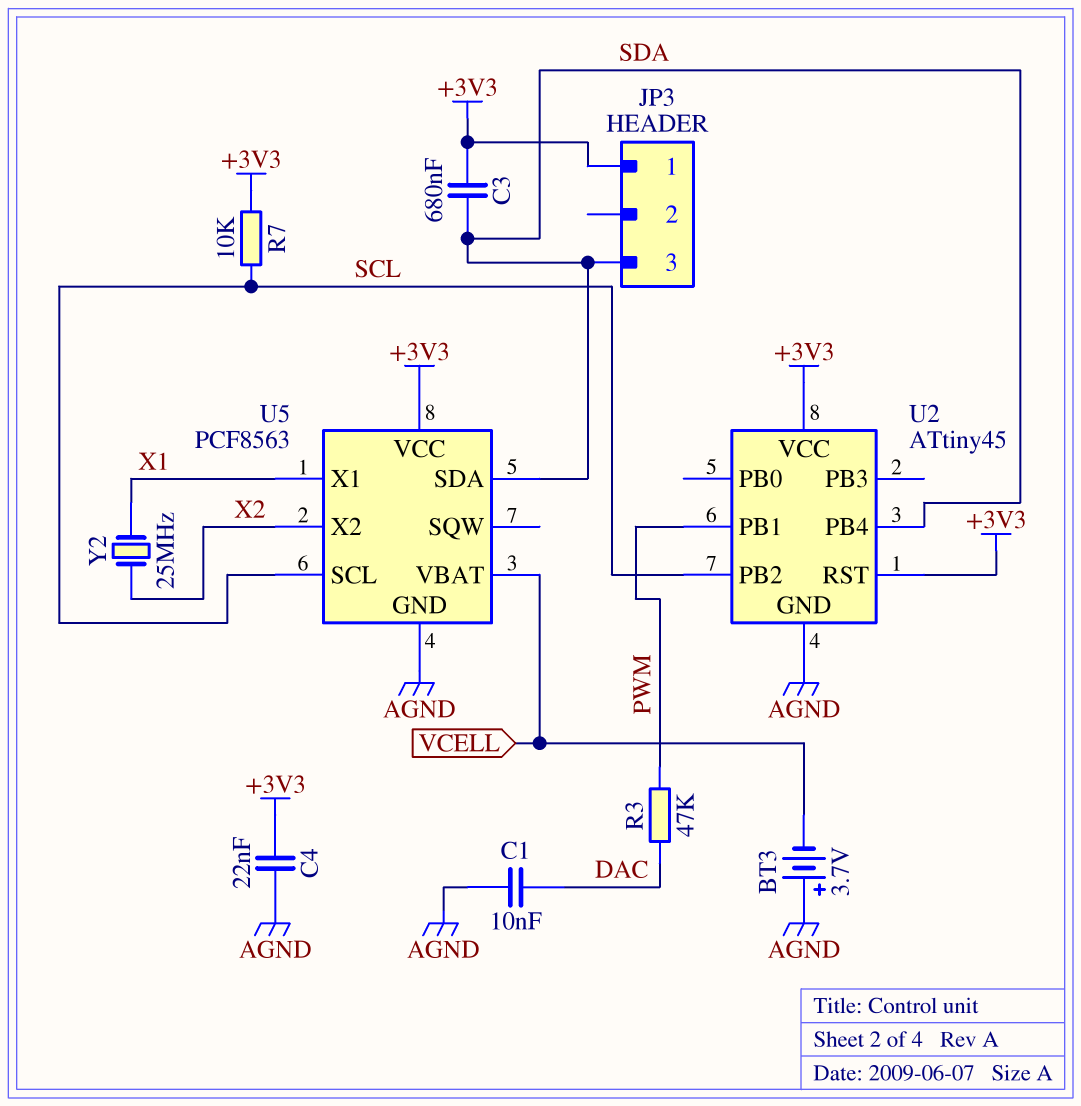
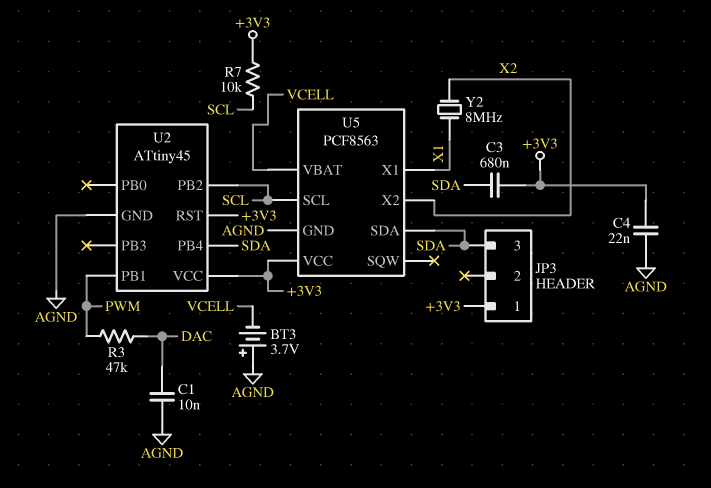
Y2: 25MHz (X1, X2) -> 8MHz (X1, X2)

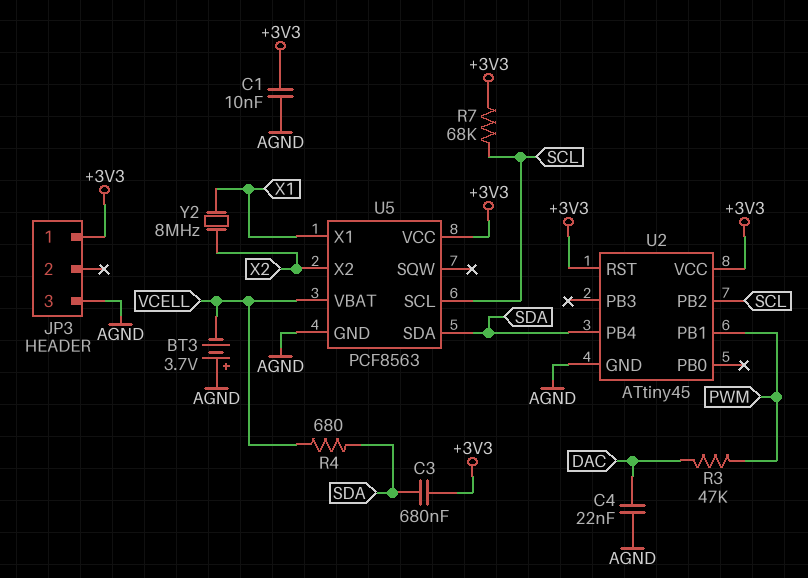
C1: 10nF (AGND, DAC) -> 10nF (+3V3, AGND)
C4: 22nF (+3V3, AGND) -> 22nF (AGND, DAC)
JP3 pin 3: SDA -> AGND
R4: none -> 680 (SDA, VCELL)
R7: 10k (+3V3, SCL) -> 68k (+3V3, SCL)

